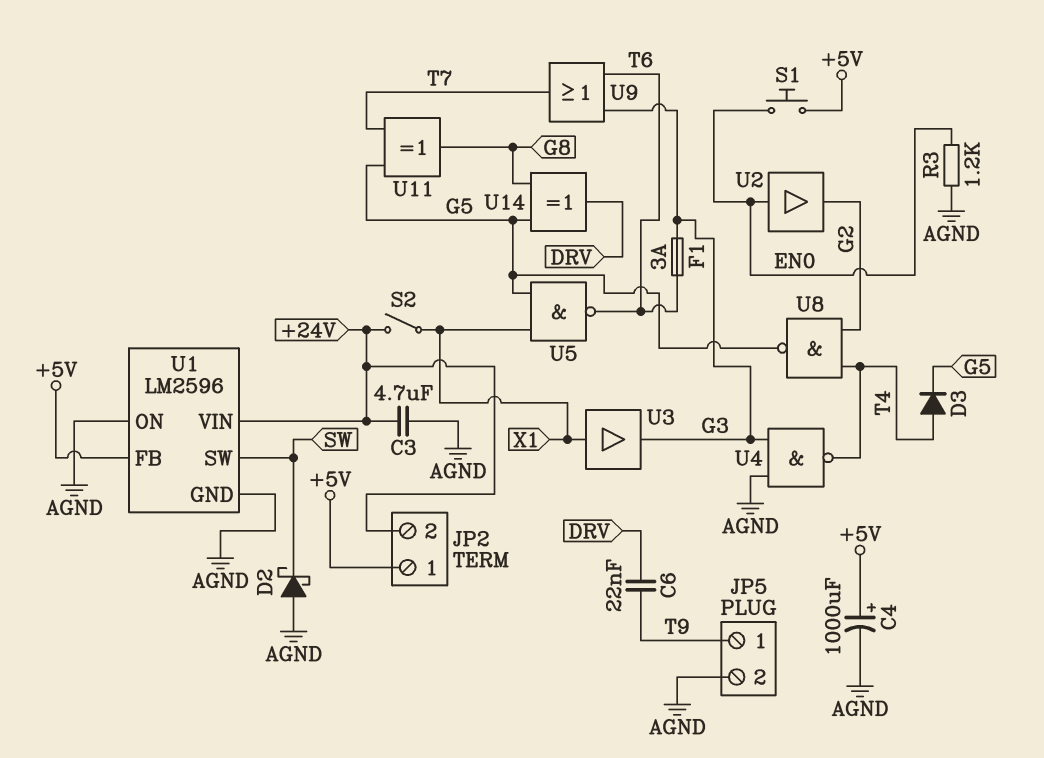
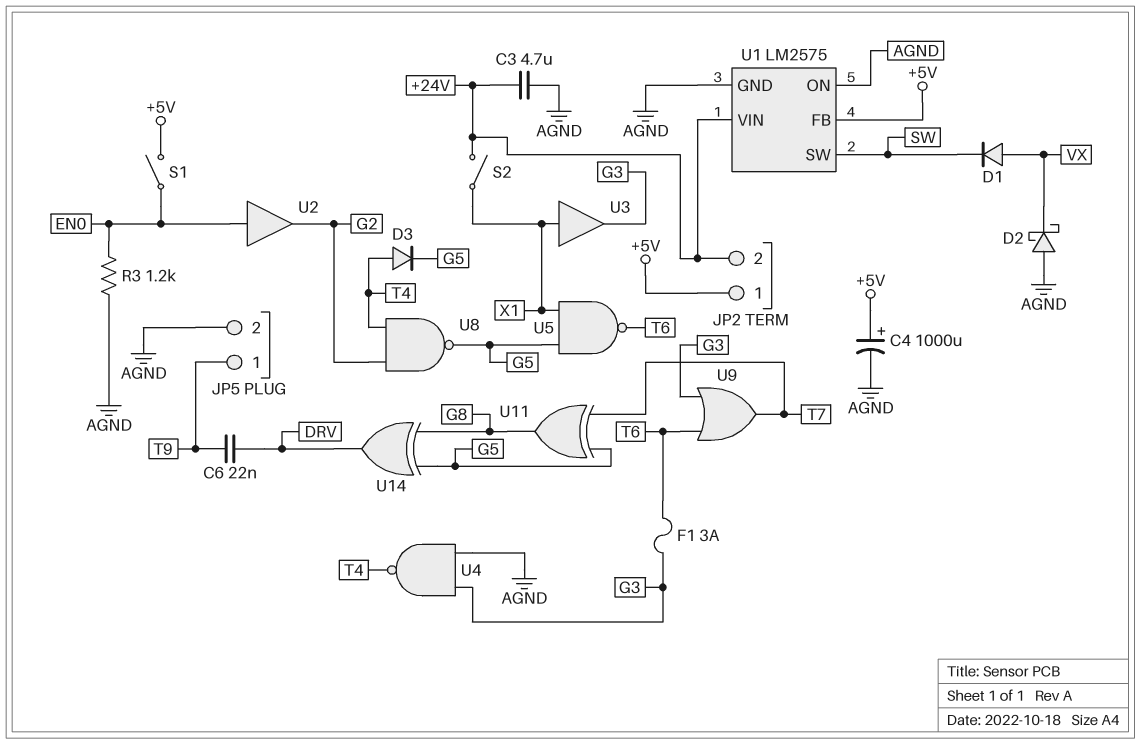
D1: none -> diode (A VX, K SW)
D2: schottky (A AGND, K SW) -> schottky (A AGND, K VX)
S1: button (+5V, EN0) -> switch (+5V, EN0)
U1: LM2596 -> LM2575

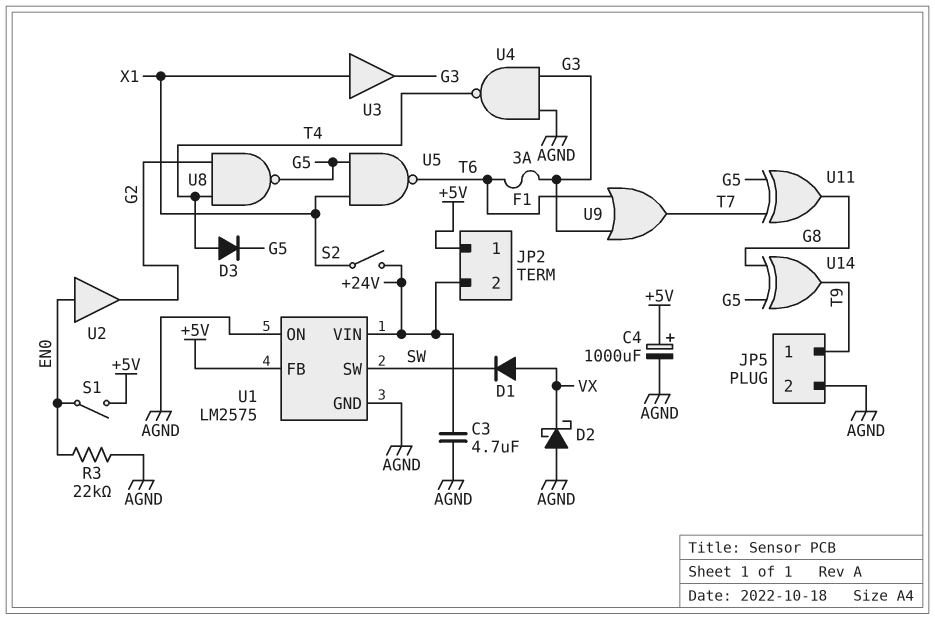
C6: 22nF (DRV, T9) -> none
R3: 1.2k (AGND, EN0) -> 22k (AGND, EN0)
U14: XOR (in G5, in G8, out DRV) -> XOR (in G5, in G8, out T9)

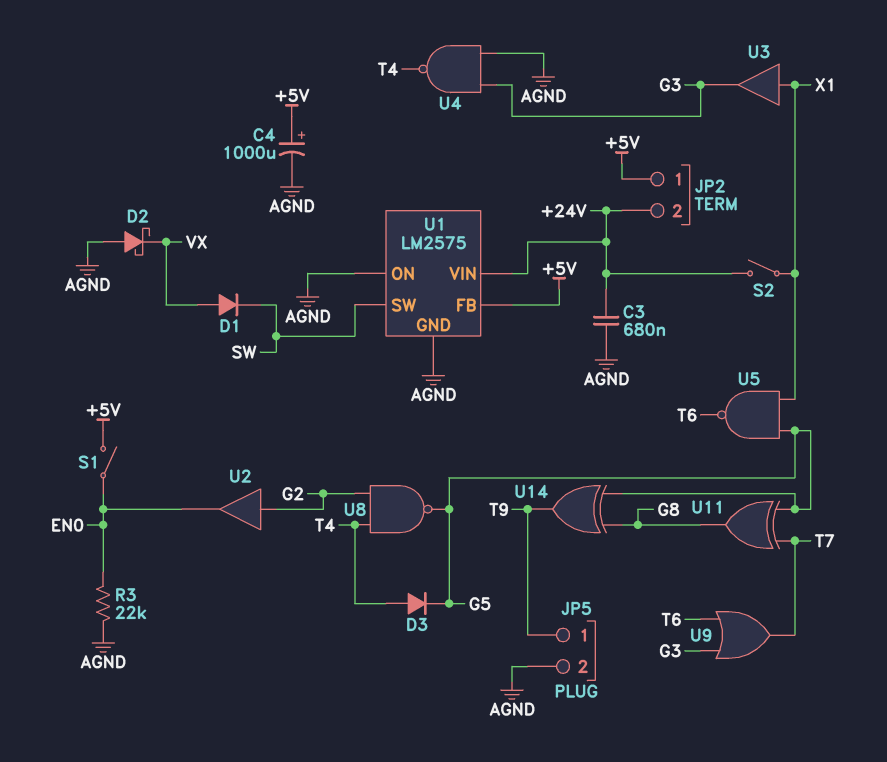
C3: 4.7uF (+24V, AGND) -> 680nF (+24V, AGND)
F1: 3A (G3, T6) -> none
U2: buffer (in EN0, out G2) -> buffer (in G2, out EN0)

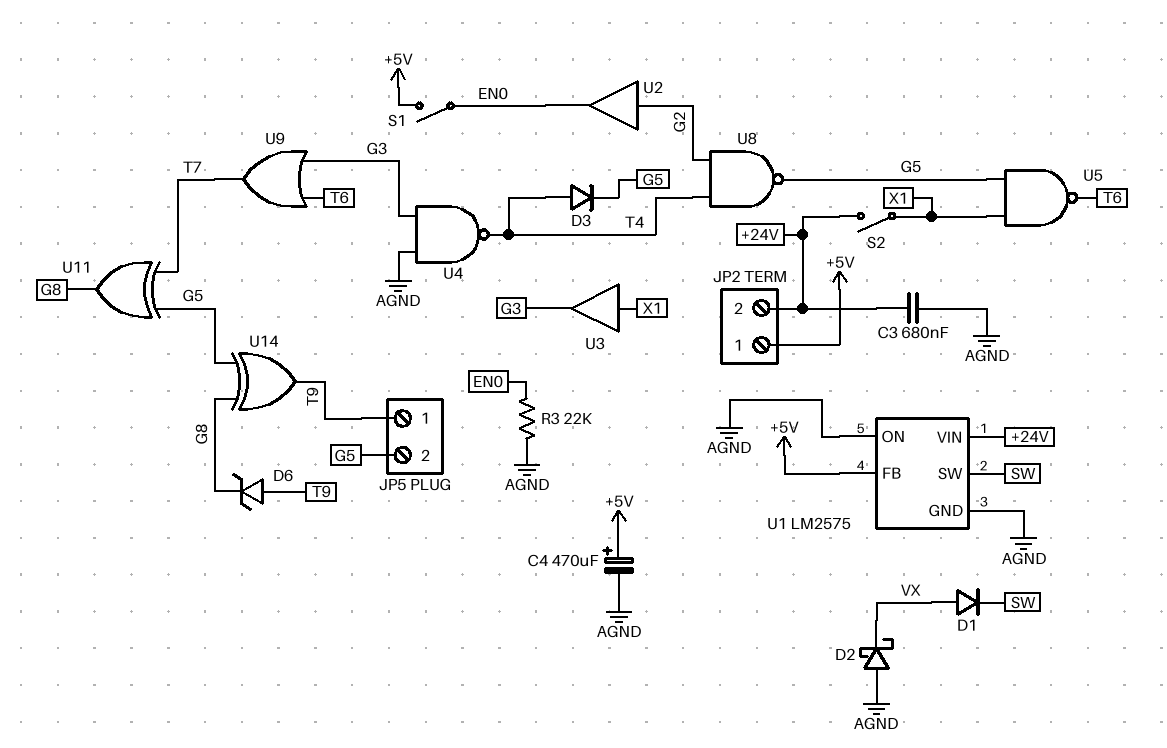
C4: 1000uF (plus +5V, minus AGND) -> 470uF (plus +5V, minus AGND)
D6: none -> zener (A T9, K G8)
JP5 pin 2: AGND -> G5

